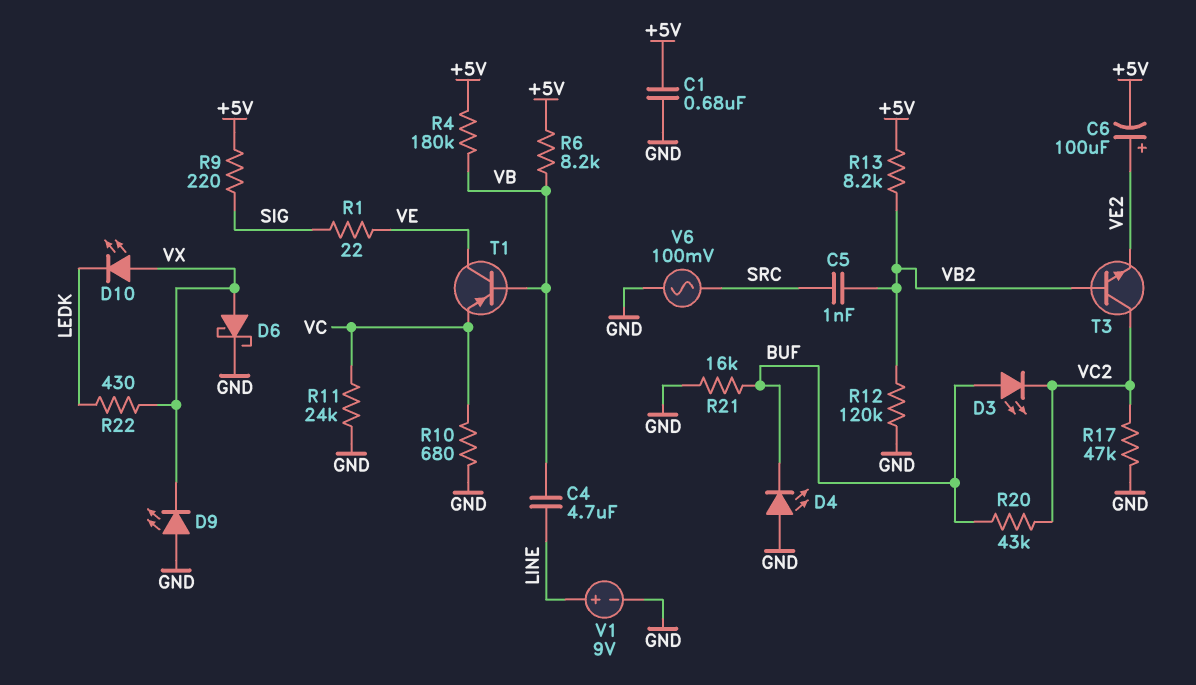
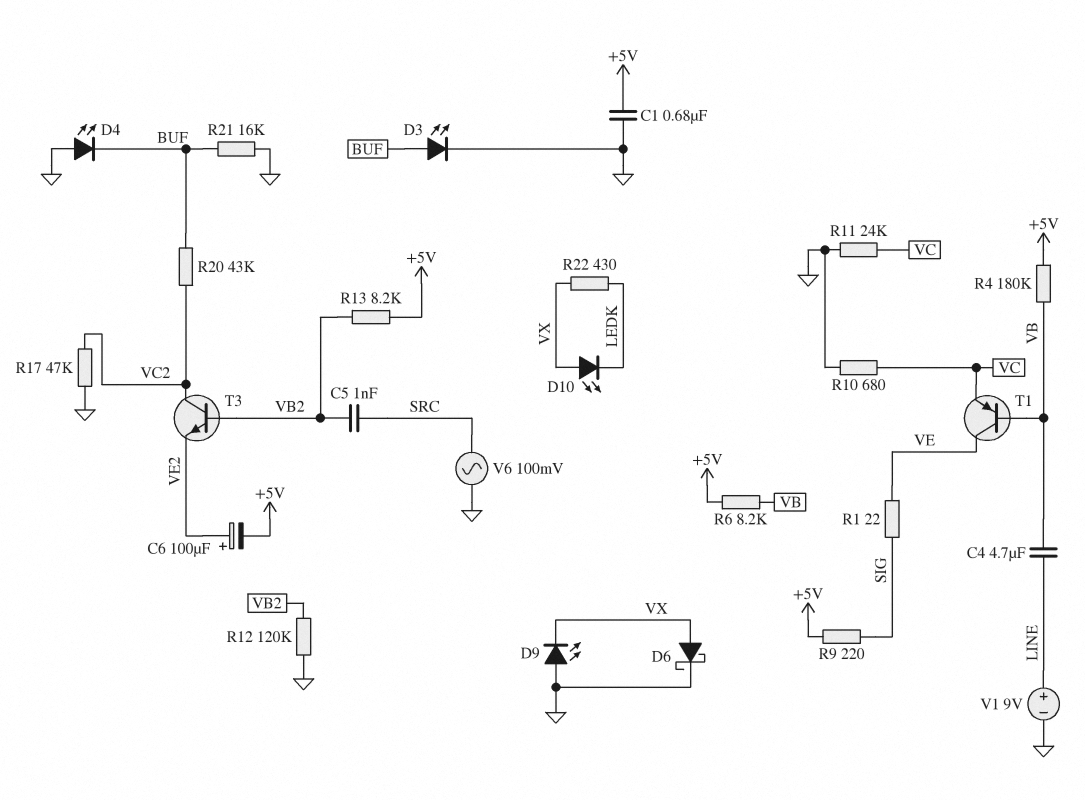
D3: LED (A BUF, K VC2) -> LED (A BUF, K GND)

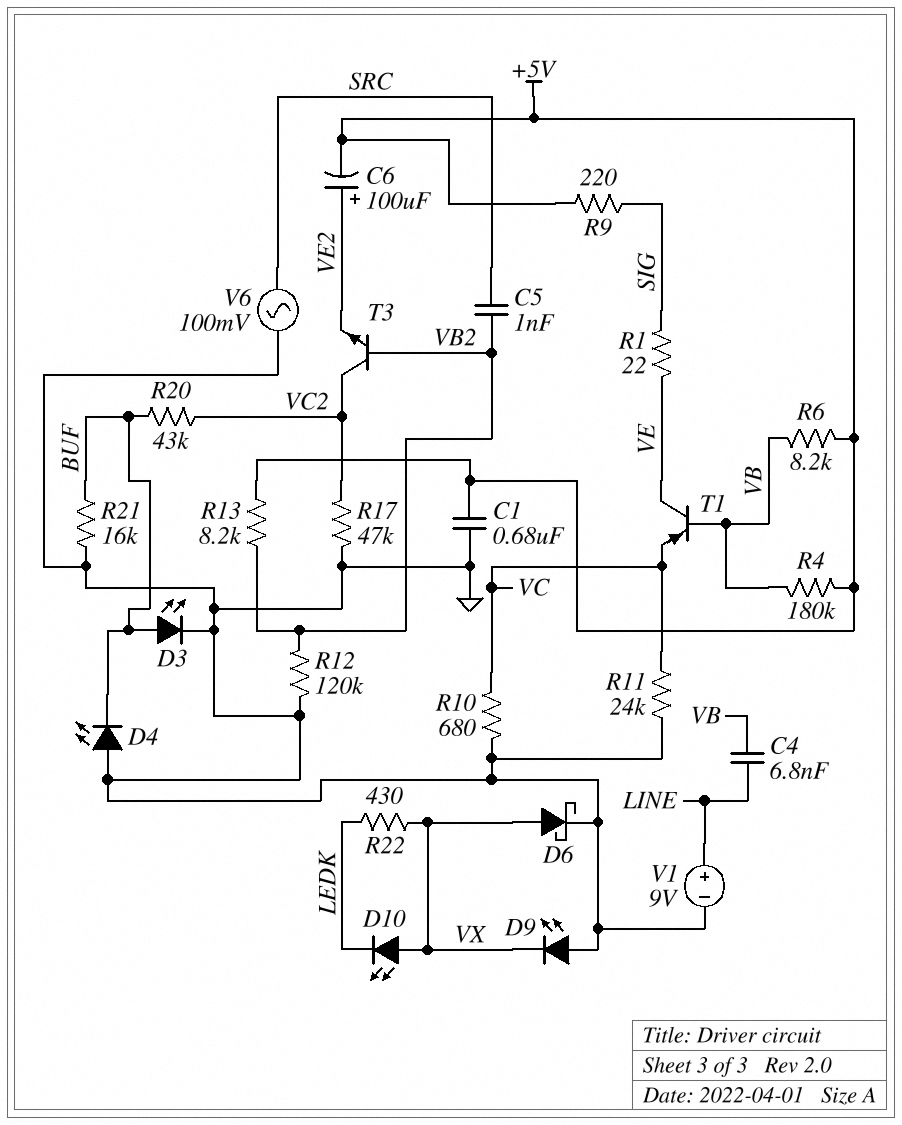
C4: 4.7uF (LINE, VB) -> 6.8nF (LINE, VB)

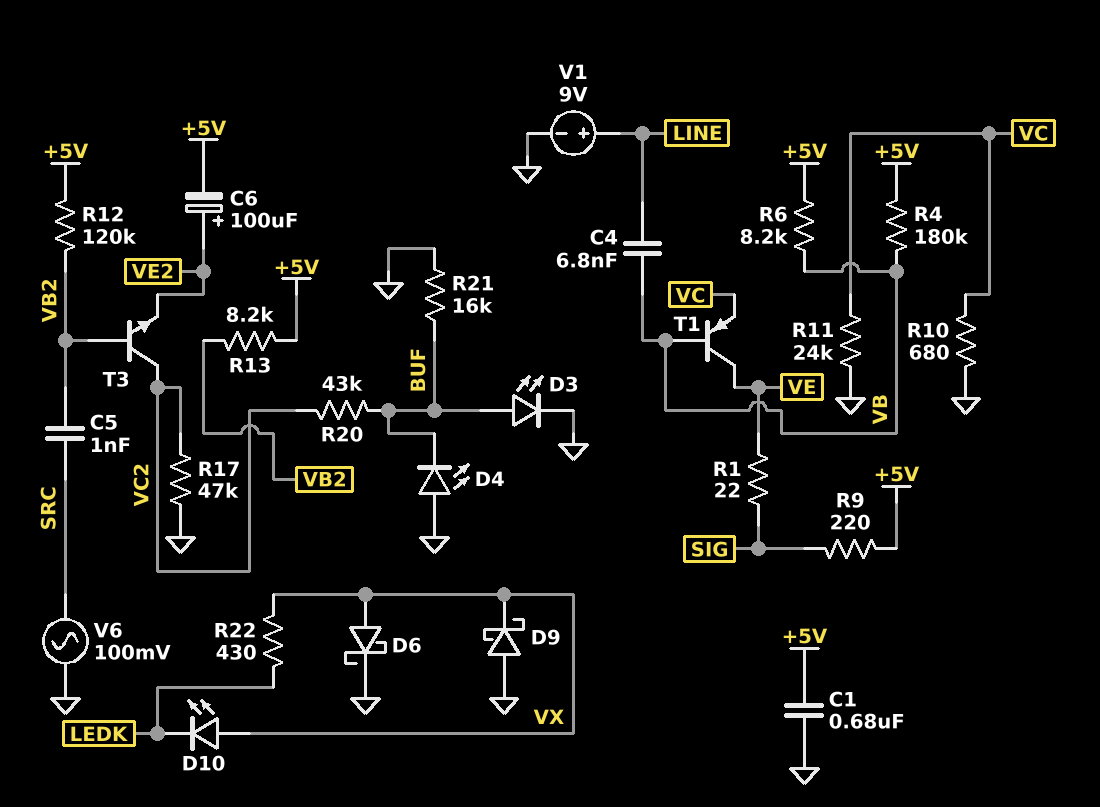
D9: LED (A GND, K VX) -> schottky (A GND, K VX)
R12: 120k (GND, VB2) -> 120k (+5V, VB2)

